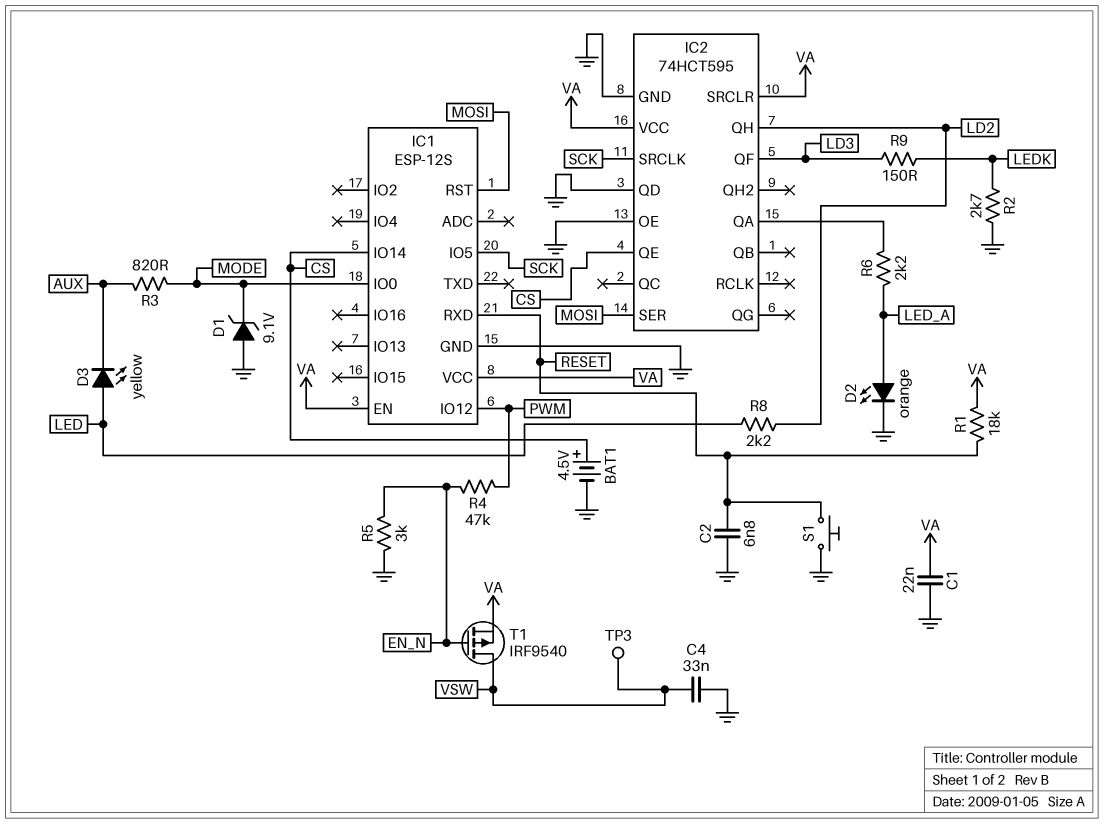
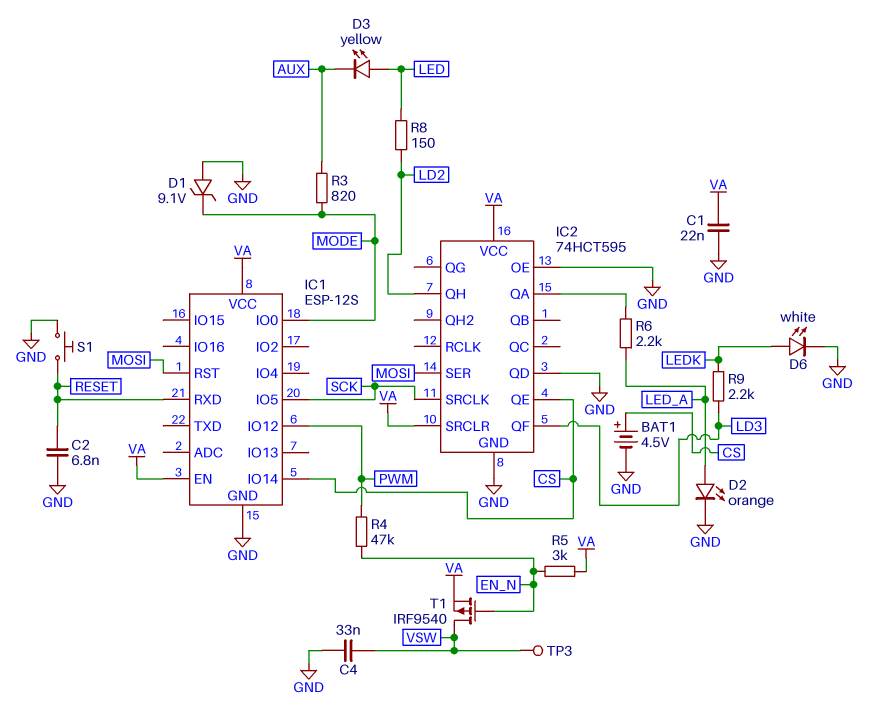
D6: none -> LED white (A LEDK, K GND)
R1: 18k (RESET, VA) -> none
R2: 2.7k (GND, LEDK) -> none
R5: 3k (EN_N, GND) -> 3k (EN_N, VA)
R8: 2.2k (LD2, LED) -> 150 (LD2, LED)
R9: 150 (LD3, LEDK) -> 2.2k (LD3, LEDK)

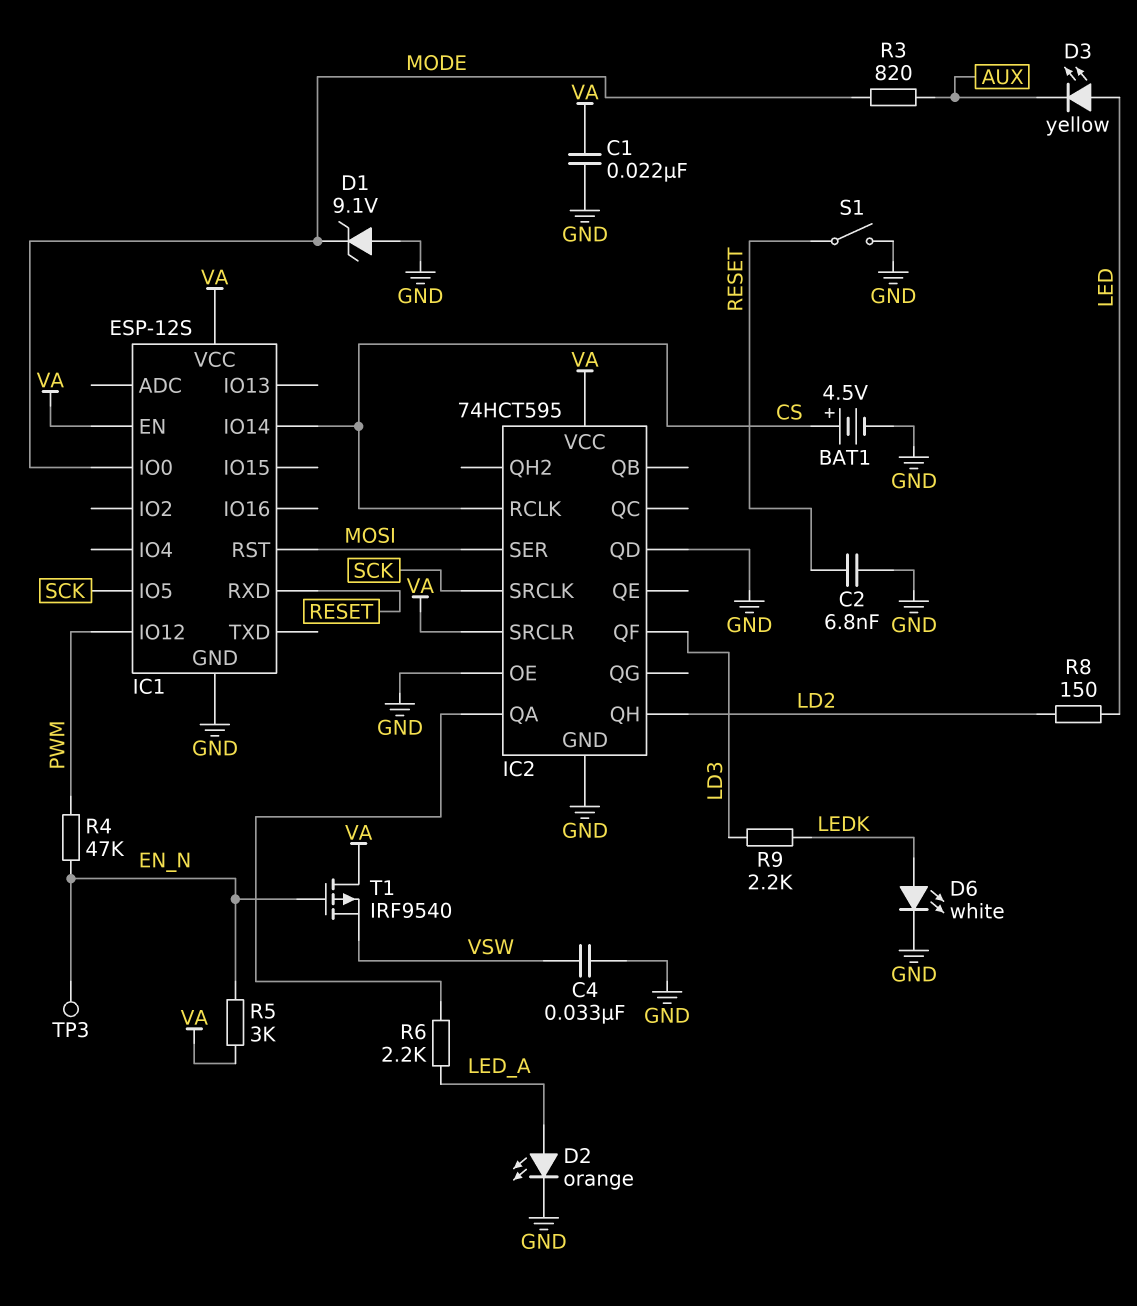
IC2 pin QE: CS -> none
IC2 pin RCLK: none -> CS
S1: button (GND, RESET) -> switch (GND, RESET)
T1: PMOS IRF9540 (G EN_N, D VSW, S VA) -> PMOS IRF9540 (G EN_N, D VA, S VSW)
TP3: test point (VSW) -> test point (EN_N)

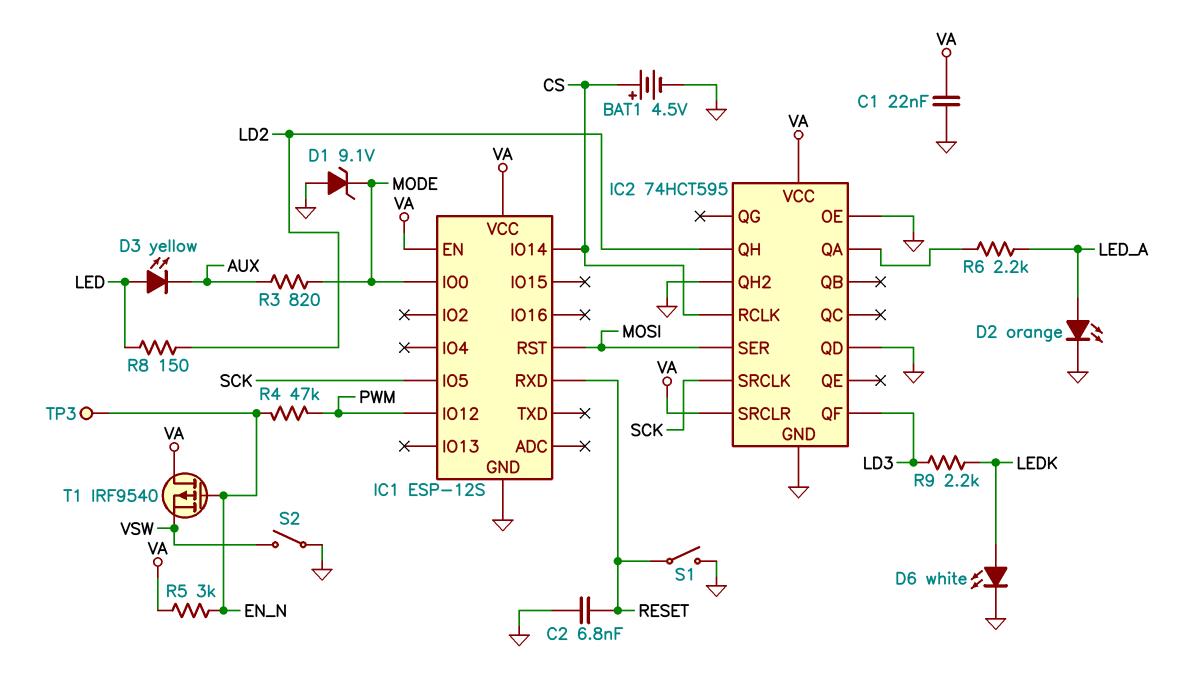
C4: 33nF (GND, VSW) -> none
IC2 pin QH2: none -> GND
S2: none -> switch (GND, VSW)

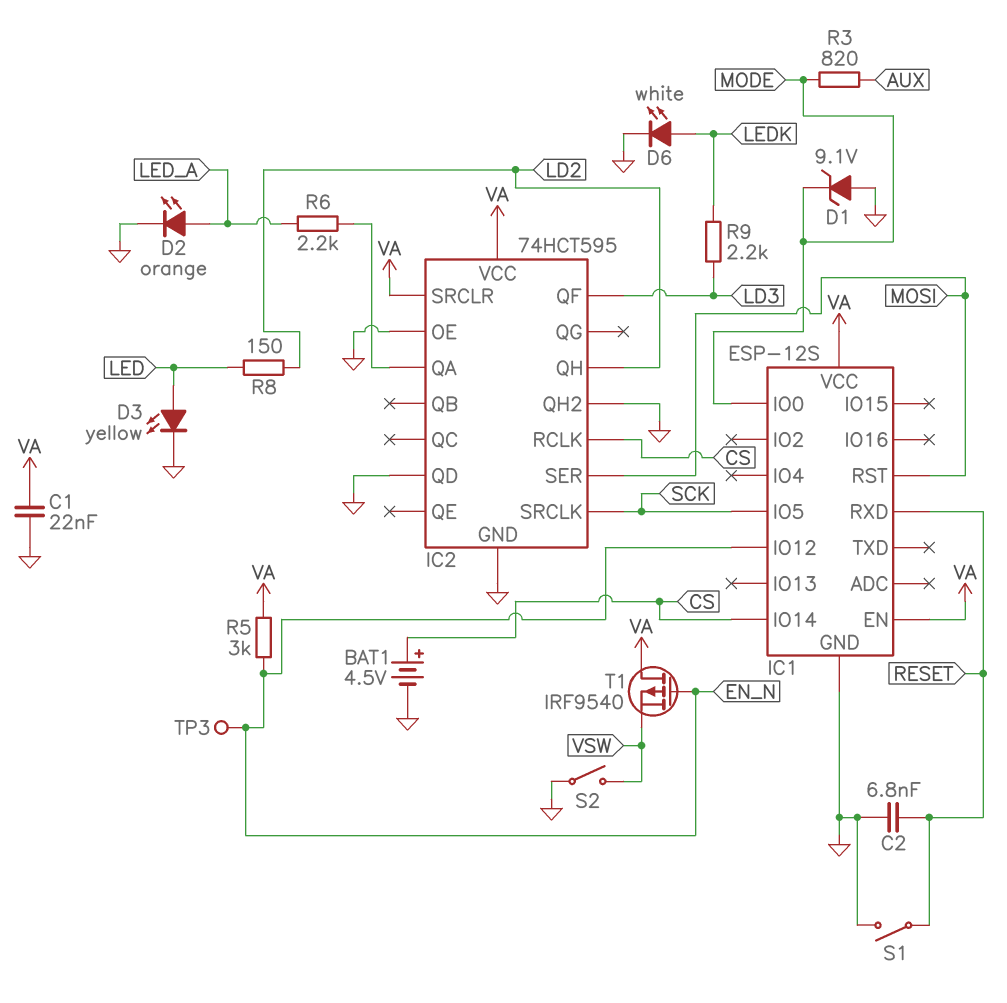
D3: LED yellow (A LED, K AUX) -> LED yellow (A LED, K GND)
IC1 pin IO12: PWM -> EN_N
R4: 47k (EN_N, PWM) -> none

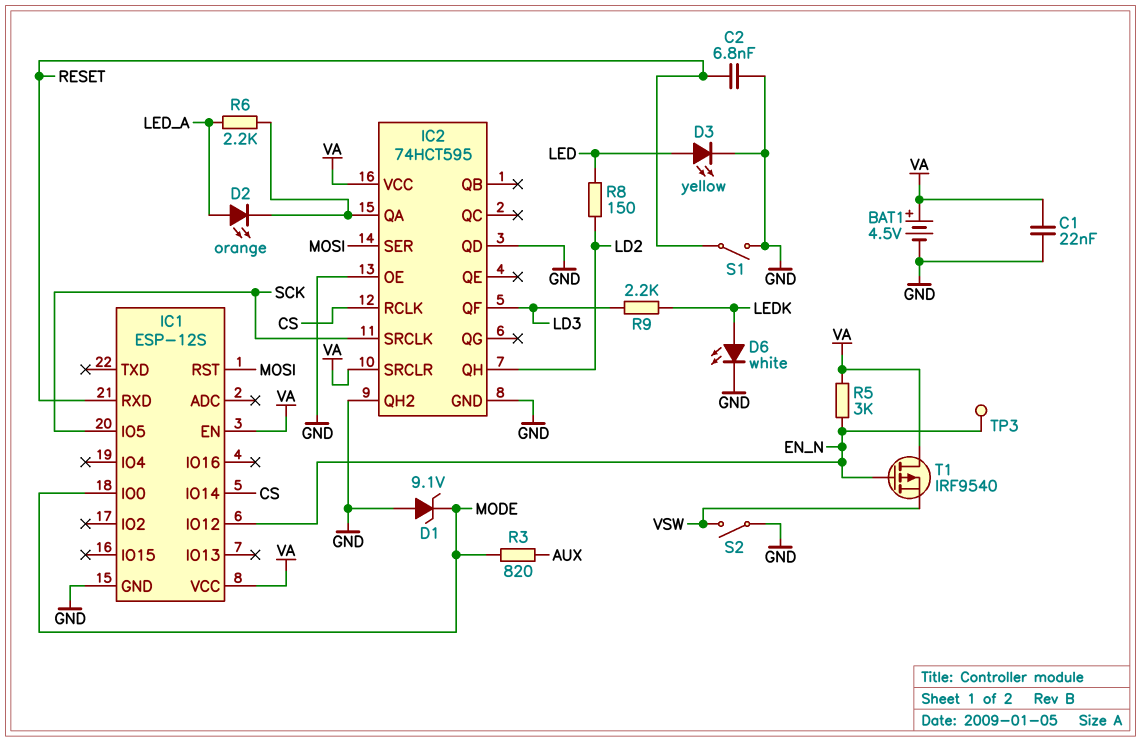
BAT1: 4.5V (plus CS, minus GND) -> 4.5V (plus VA, minus GND)
D2: LED orange (A LED_A, K GND) -> LED orange (A LED_A, K IC2/QA)

